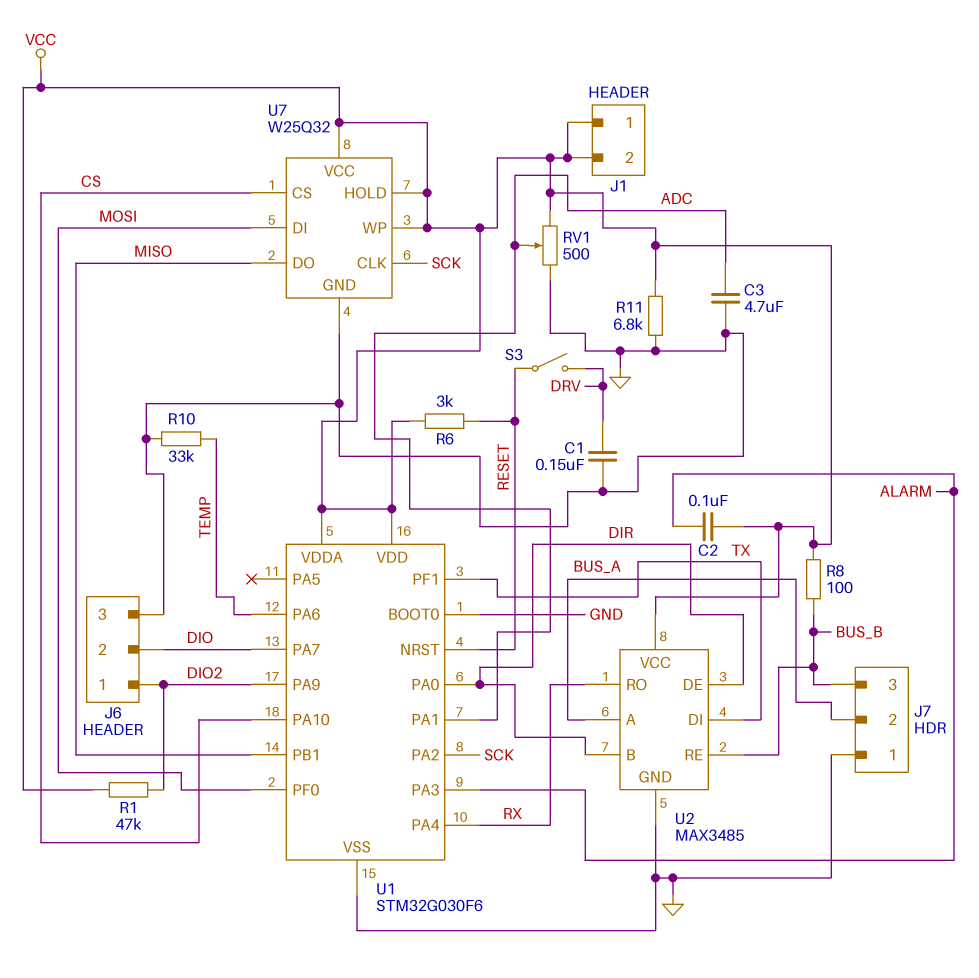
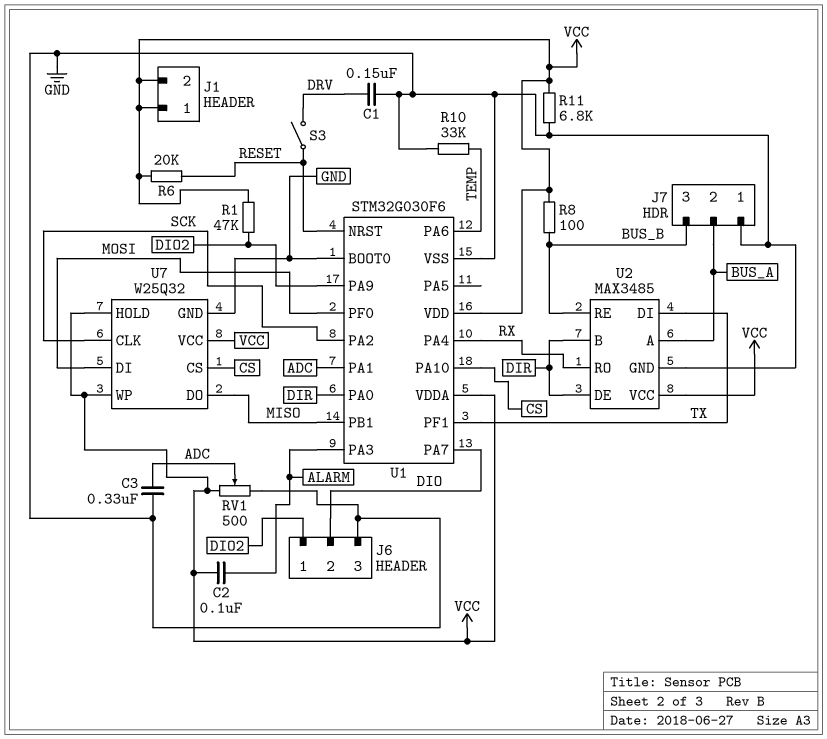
C3: 4.7uF (ADC, GND) -> 330nF (ADC, GND)
R6: 3k (RESET, VCC) -> 20k (RESET, VCC)

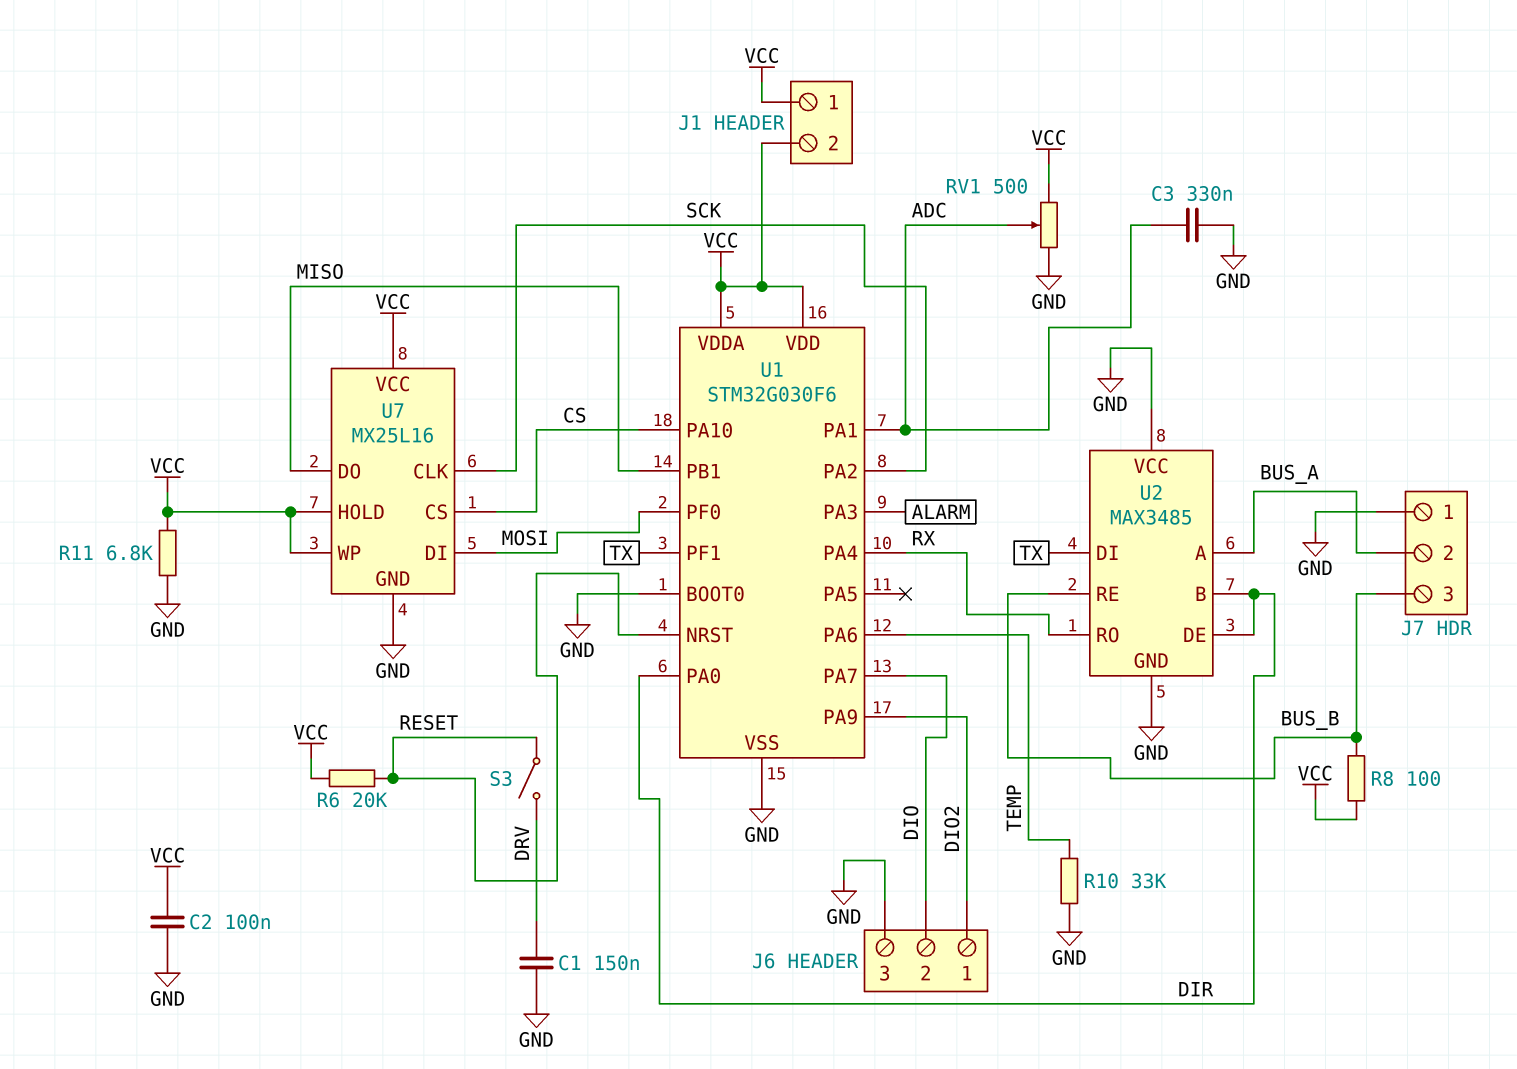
C2: 100nF (ALARM, VCC) -> 100nF (GND, VCC)
R1: 47k (DIO2, VCC) -> none
U2 pin VCC: VCC -> GND
U7: W25Q32 -> MX25L16

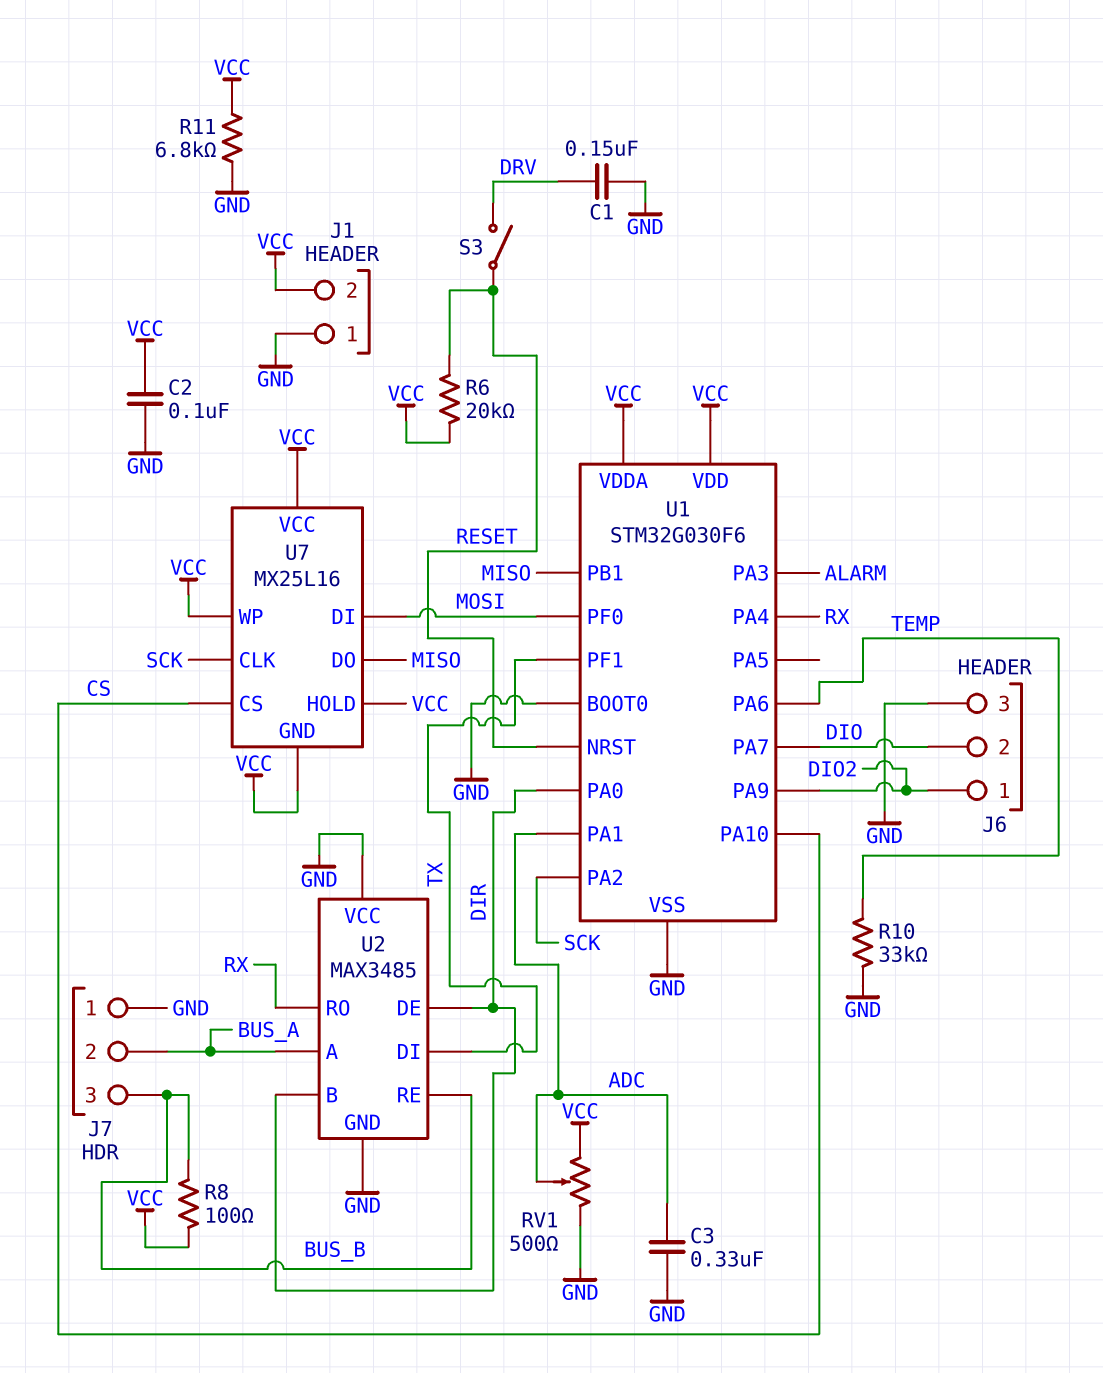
J1 pin 1: VCC -> GND
U7 pin GND: GND -> VCC

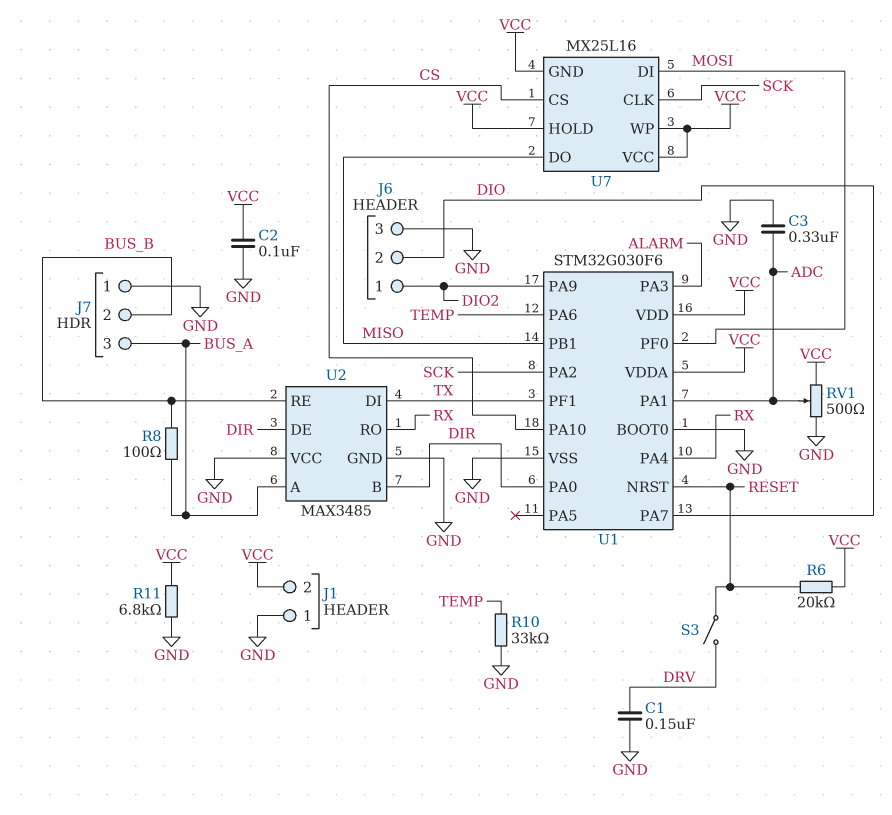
J7 pin 2: BUS_A -> BUS_B
J7 pin 3: BUS_B -> BUS_A
R8: 100 (BUS_B, VCC) -> 100 (BUS_A, BUS_B)

